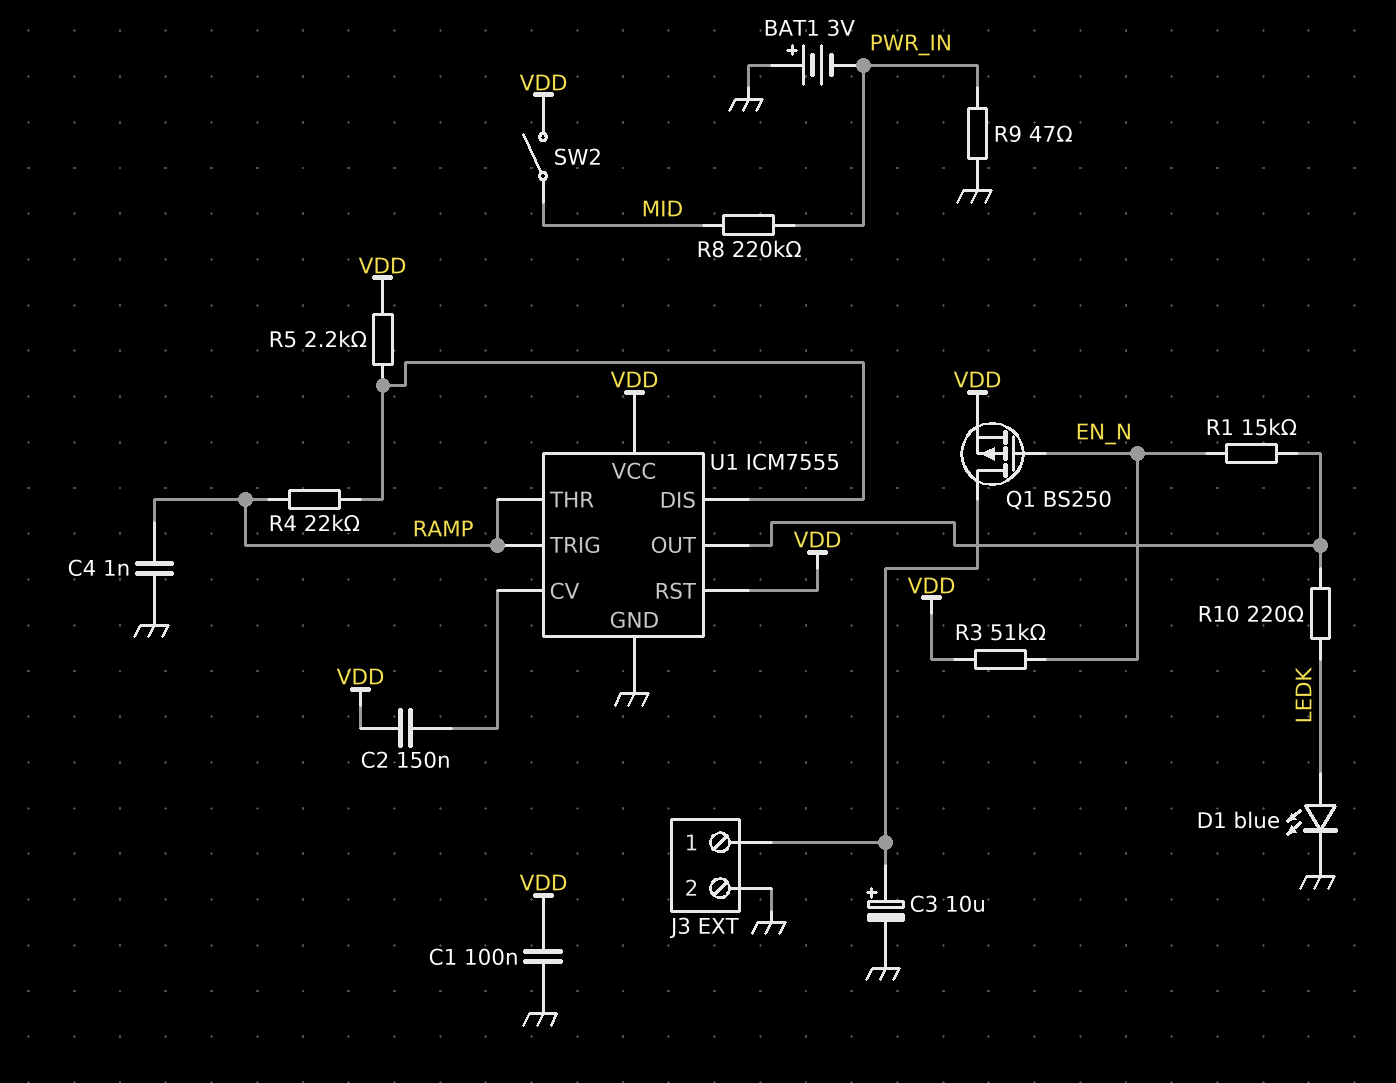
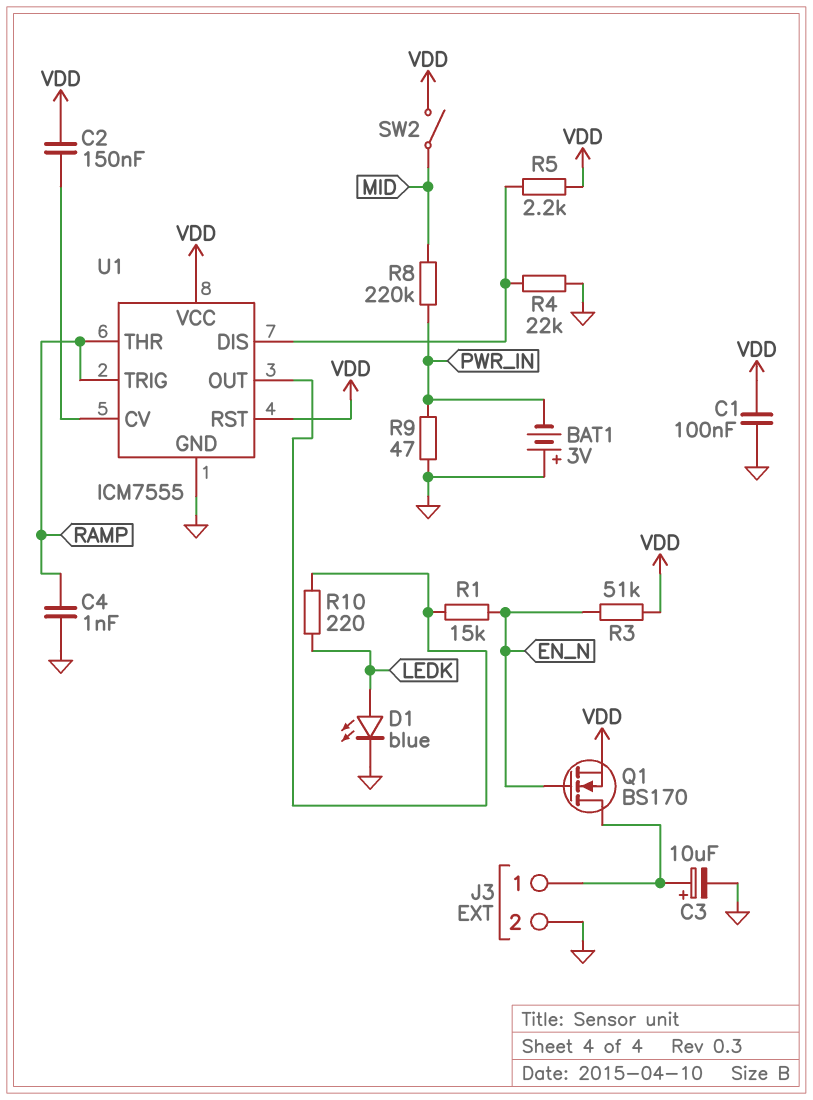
Q1: PMOS BS250 (G EN_N, D J3/1, S VDD) -> NMOS BS170 (G EN_N, D J3/1, S VDD)
R4: 22k (RAMP, U1/DIS) -> 22k (GND, U1/DIS)

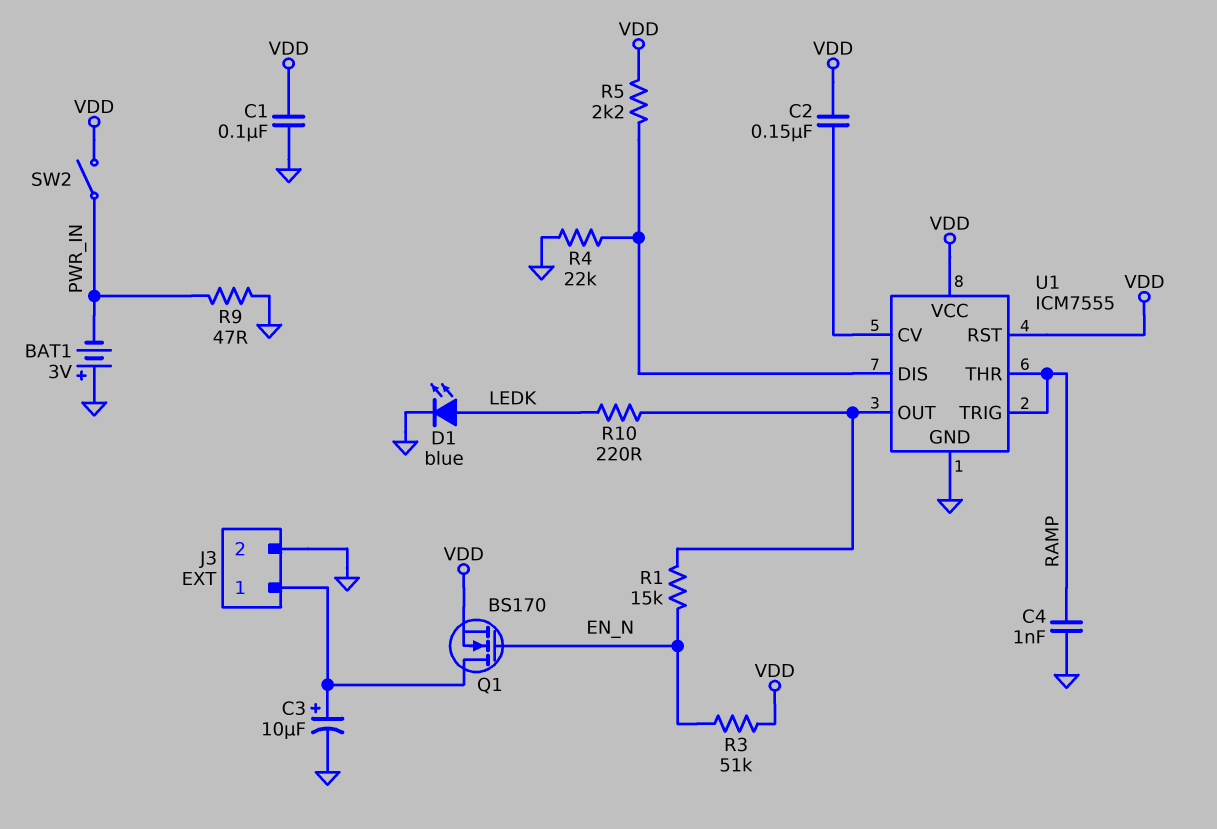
R8: 220k (MID, PWR_IN) -> none
SW2: switch (MID, VDD) -> switch (PWR_IN, VDD)

